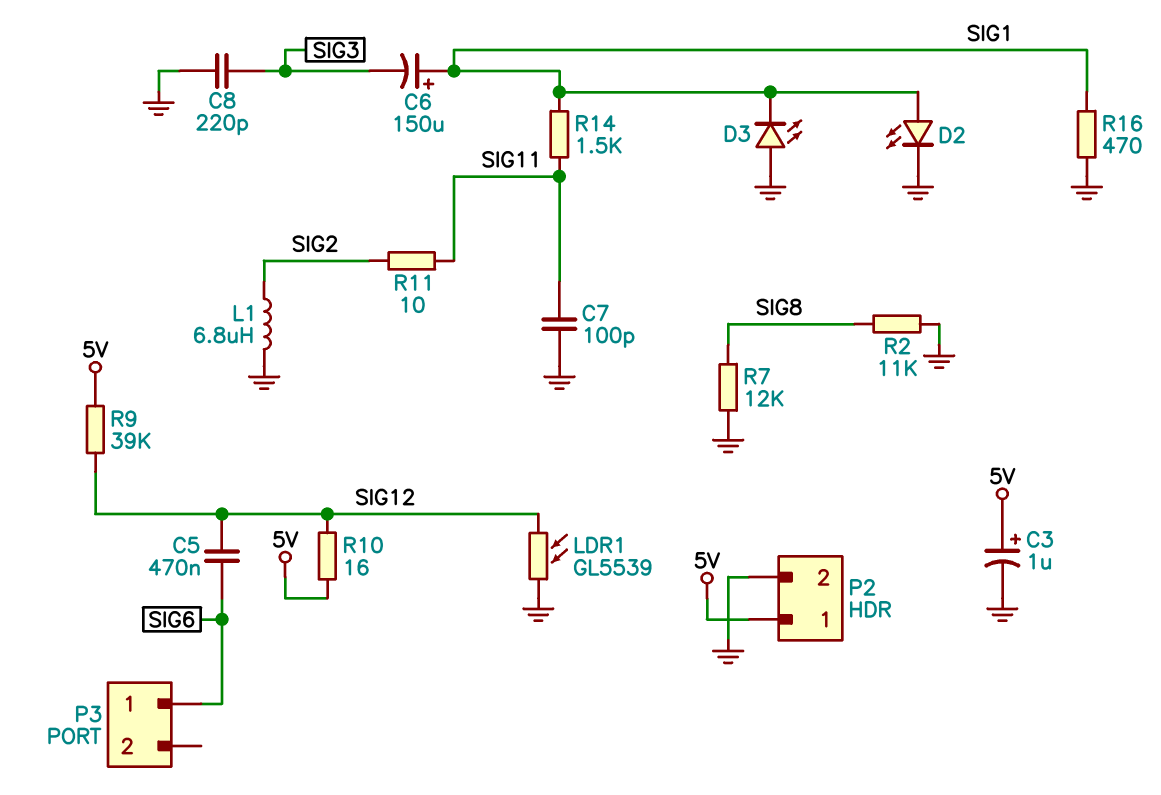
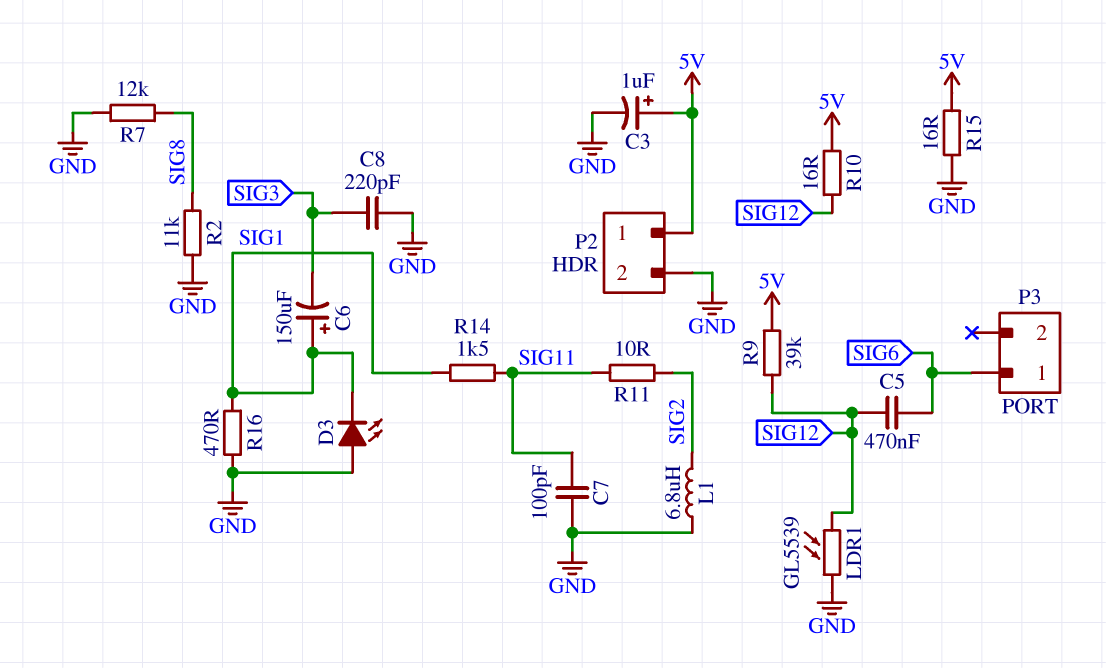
D2: LED (A SIG1, K GND) -> none
R15: none -> 16 (5V, GND)

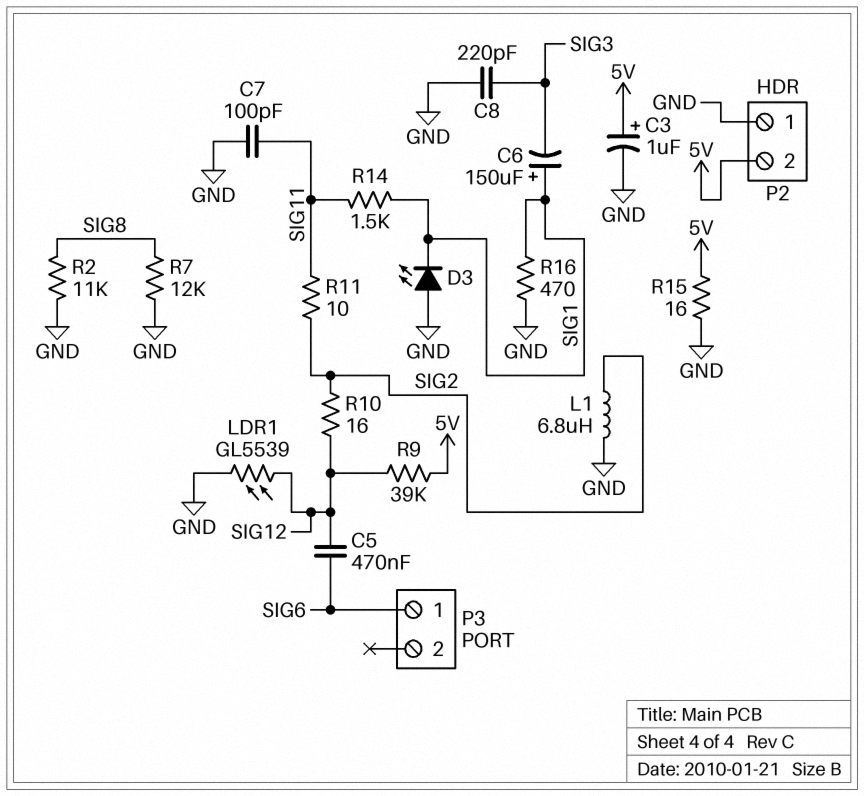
P2 pin 1: 5V -> GND
P2 pin 2: GND -> 5V
R10: 16 (5V, SIG12) -> 16 (SIG2, SIG12)

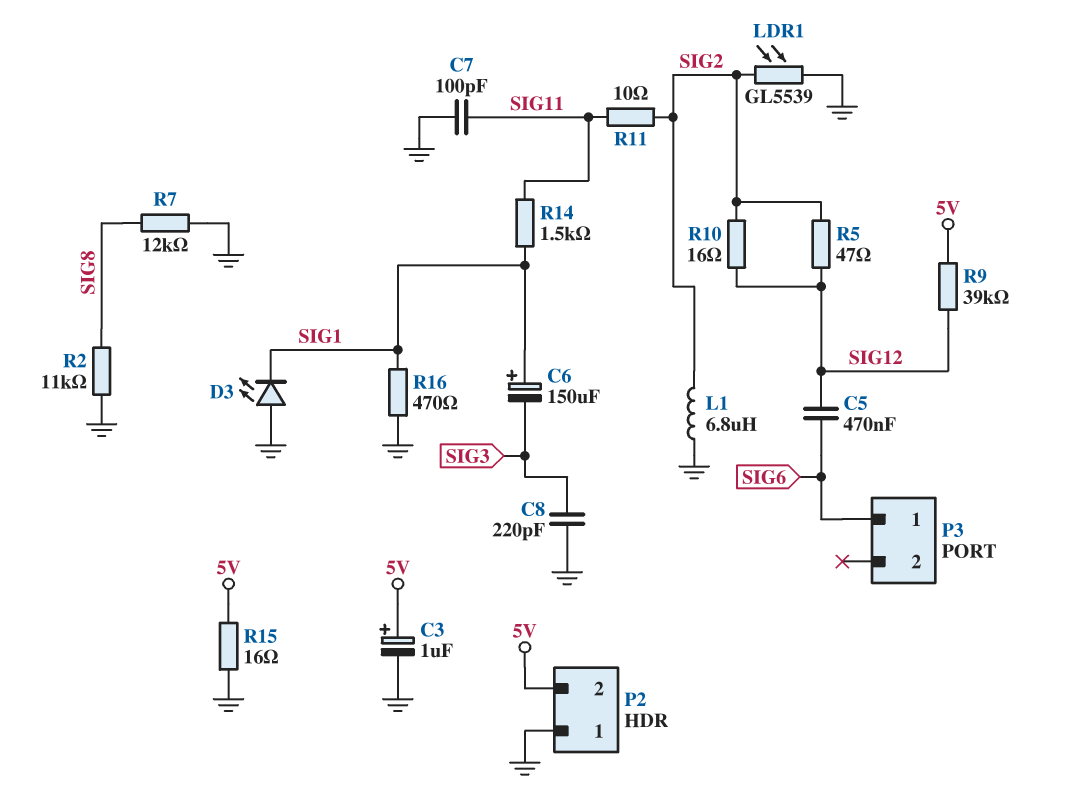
LDR1: GL5539 (GND, SIG12) -> GL5539 (GND, SIG2)
R5: none -> 47 (SIG2, SIG12)

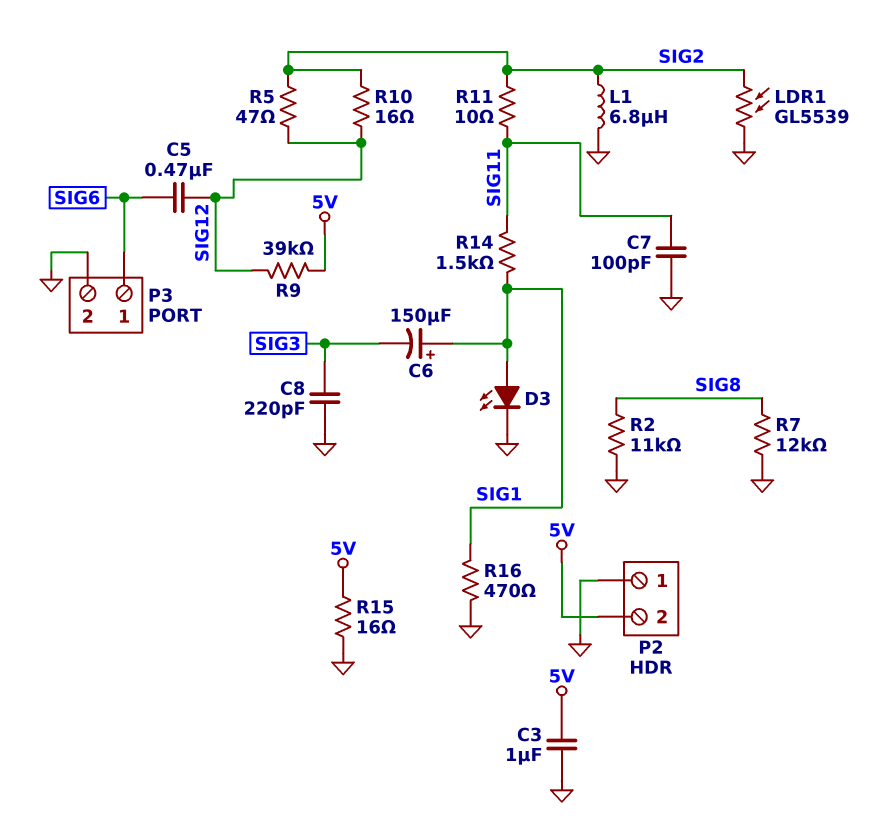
C3: 1uF (plus 5V, minus GND) -> 1uF (5V, GND)
D3: LED (A GND, K SIG1) -> LED (A SIG1, K GND)
P3 pin 2: none -> GND

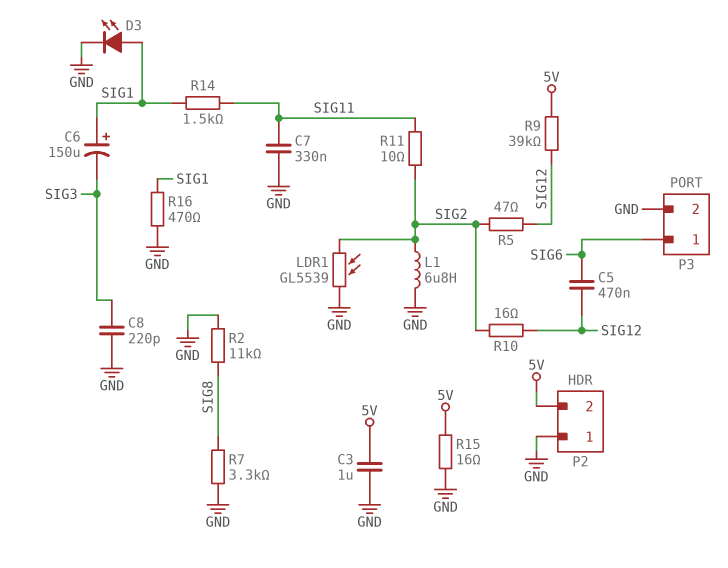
C7: 100pF (GND, SIG11) -> 330nF (GND, SIG11)
R7: 12k (GND, SIG8) -> 3.3k (GND, SIG8)

